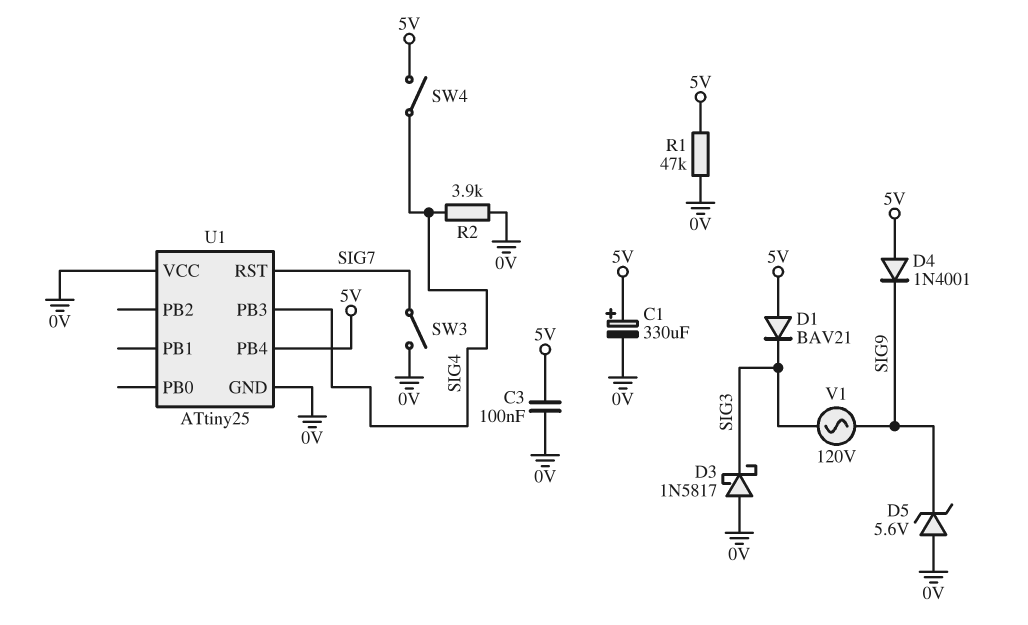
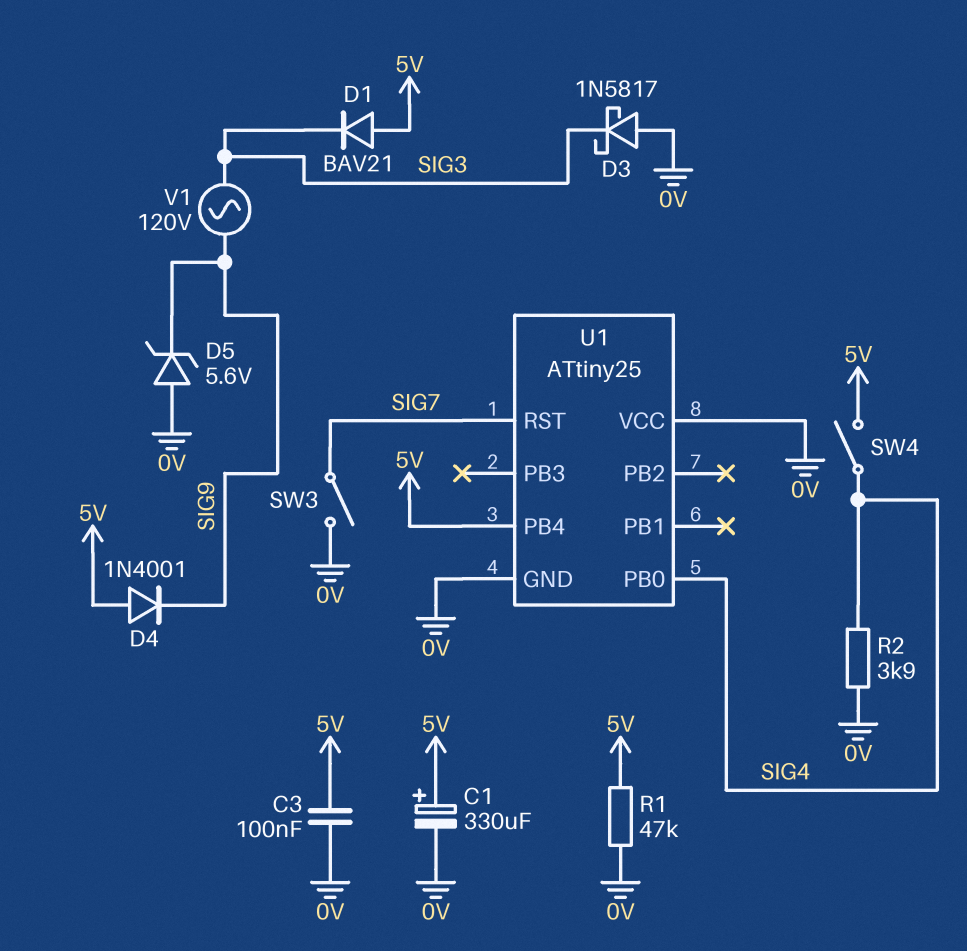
U1 pin PB0: none -> SIG4
U1 pin PB3: SIG4 -> none

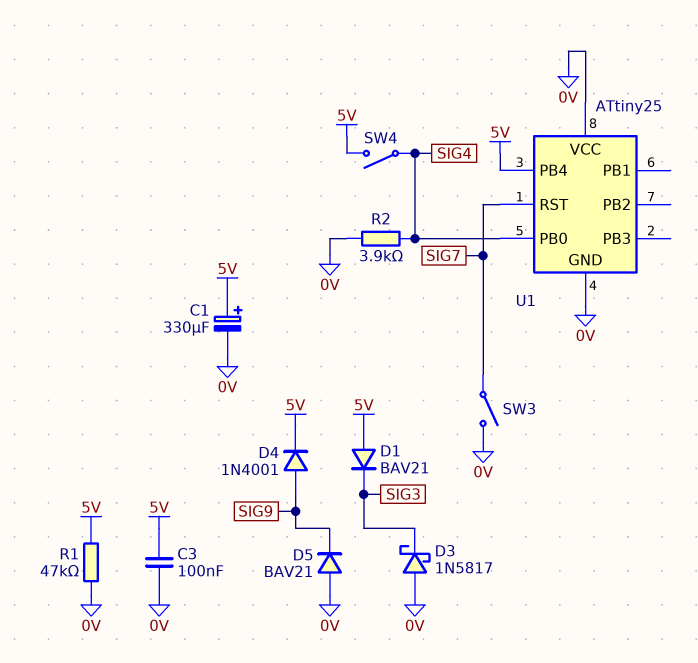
D4: diode 1N4001 (A 5V, K SIG9) -> diode 1N4001 (A SIG9, K 5V)
D5: zener 5.6V (A 0V, K SIG9) -> diode BAV21 (A 0V, K SIG9)
V1: AC 120V (SIG3, SIG9) -> none

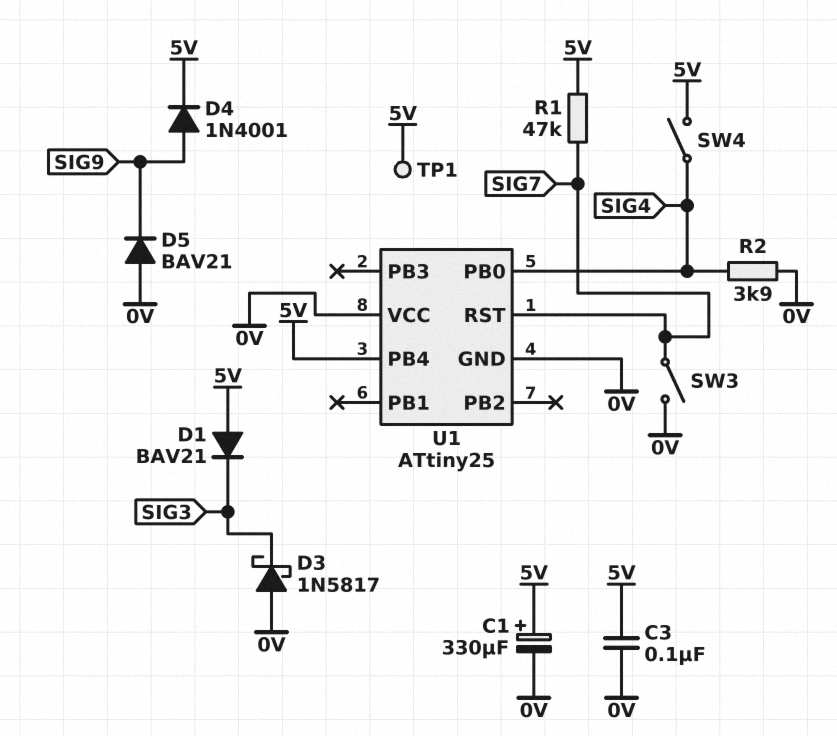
R1: 47k (0V, 5V) -> 47k (5V, SIG7)
TP1: none -> test point (5V)

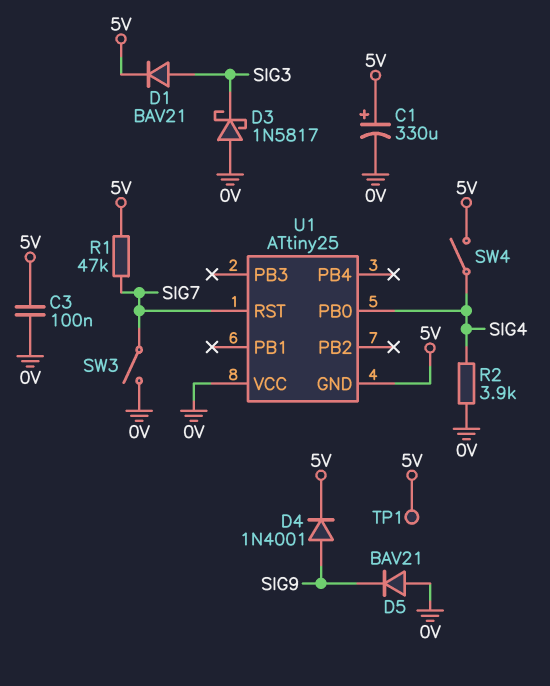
D1: diode BAV21 (A 5V, K SIG3) -> diode BAV21 (A SIG3, K 5V)
U1 pin GND: 0V -> 5V
U1 pin PB4: 5V -> none

